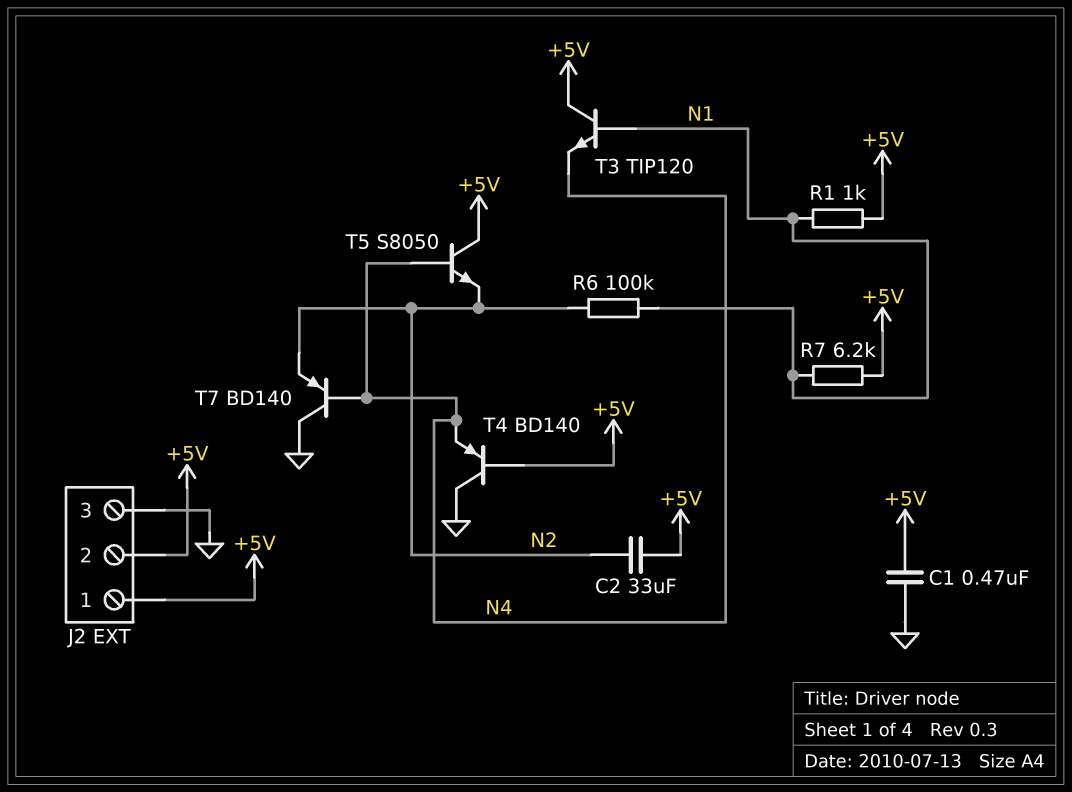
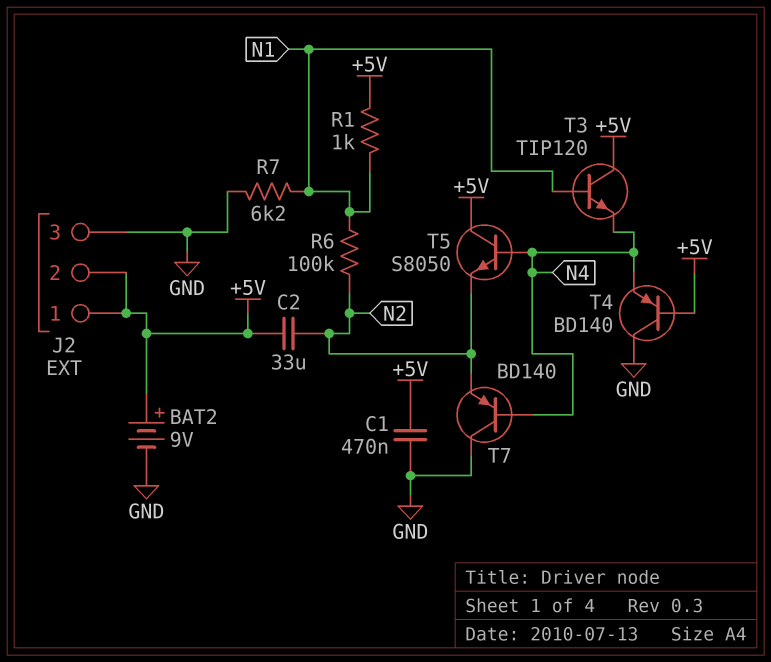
BAT2: none -> 9V (plus +5V, minus GND)
R7: 6.2k (+5V, N1) -> 6.2k (GND, N1)

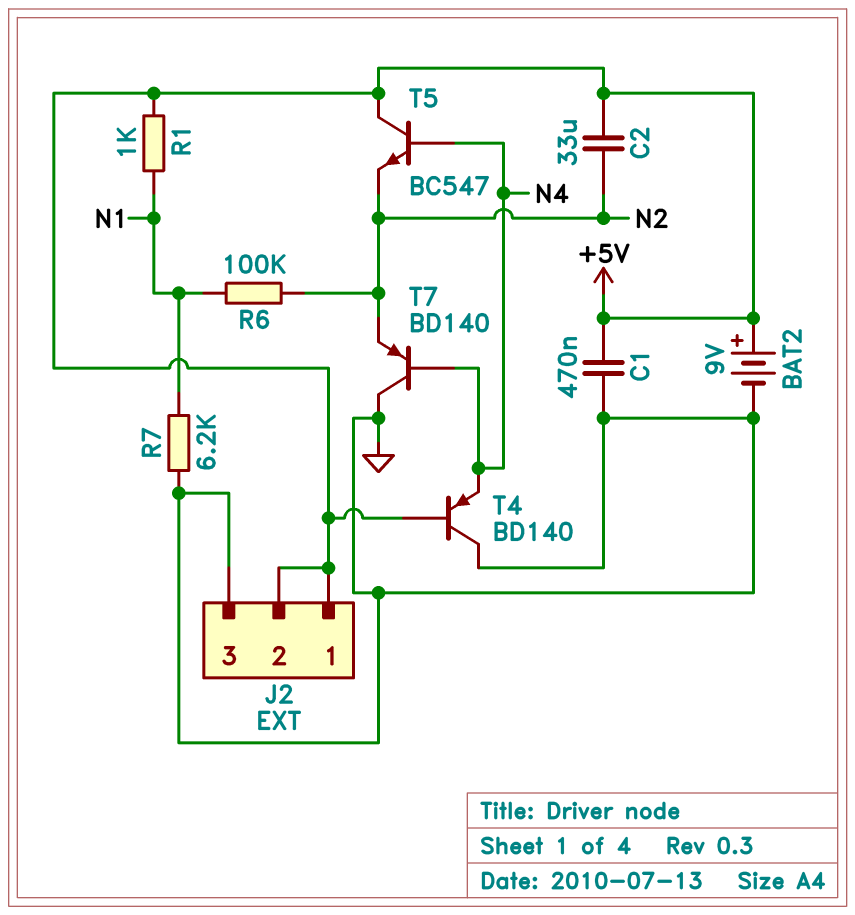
T3: NPN TIP120 (B N1, C +5V, E N4) -> none
T5: NPN S8050 (B N4, C +5V, E N2) -> NPN BC547 (B N4, C +5V, E N2)

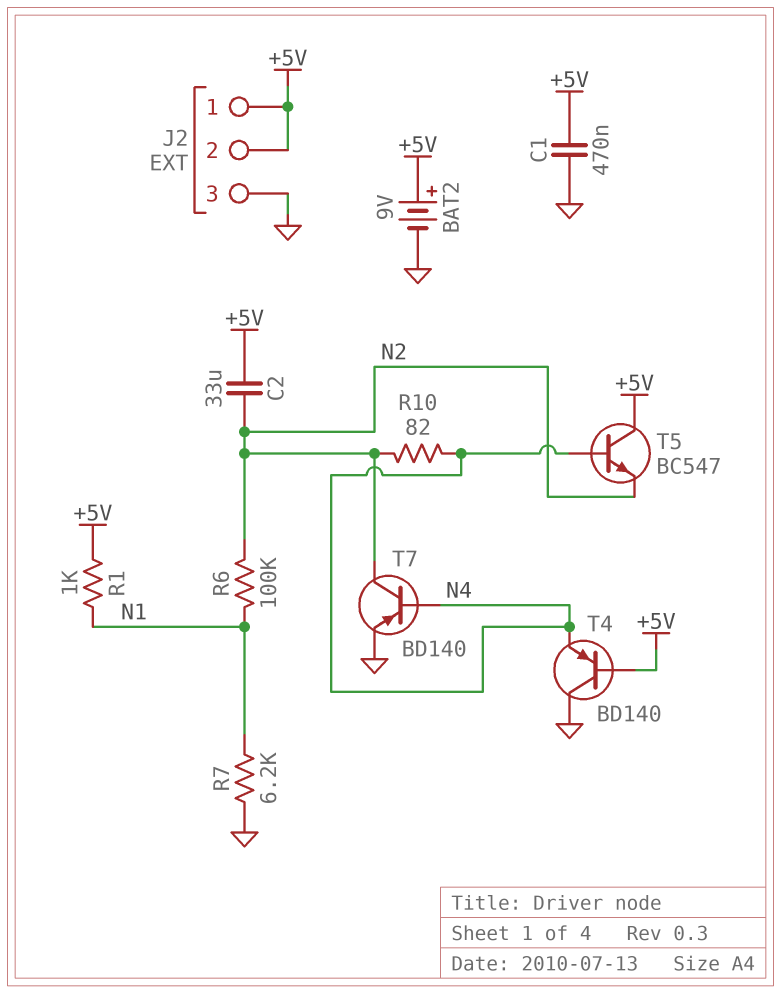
R10: none -> 82 (N2, N4)
T7: PNP BD140 (B N4, C GND, E N2) -> PNP BD140 (B N4, C N2, E GND)

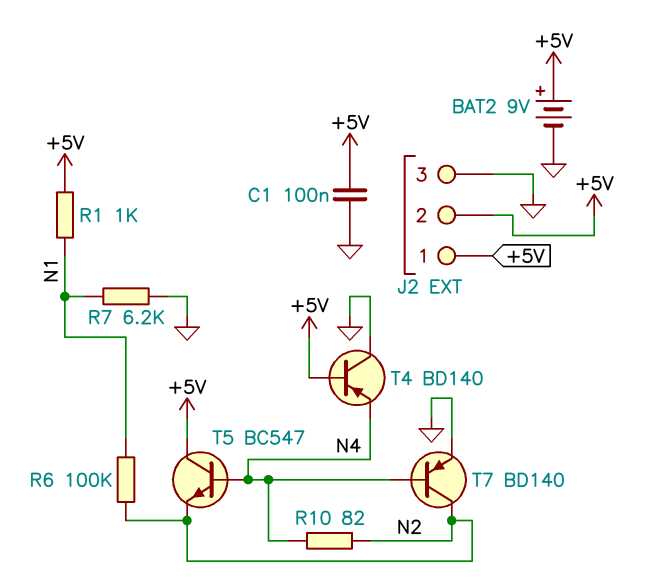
C1: 470nF (+5V, GND) -> 100nF (+5V, GND)
C2: 33uF (+5V, N2) -> none

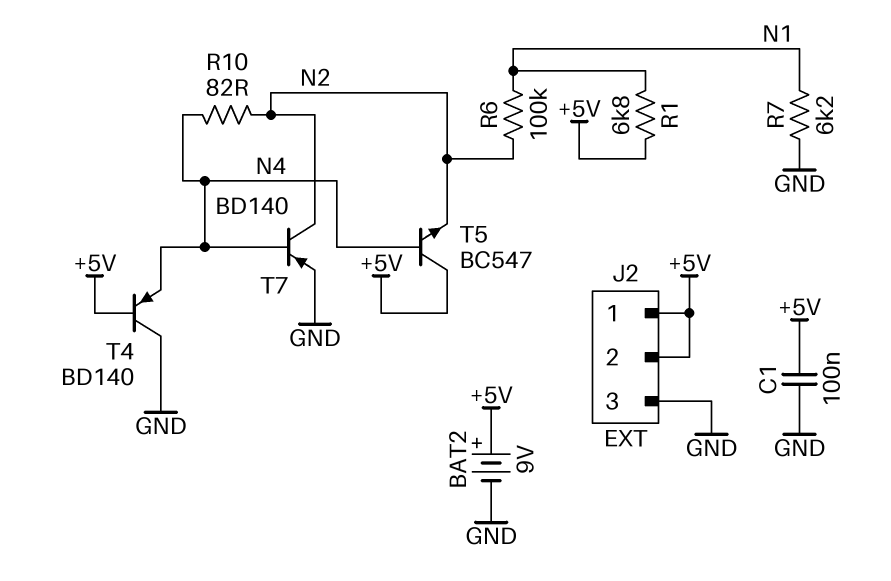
R1: 1k (+5V, N1) -> 6.8k (+5V, N1)

